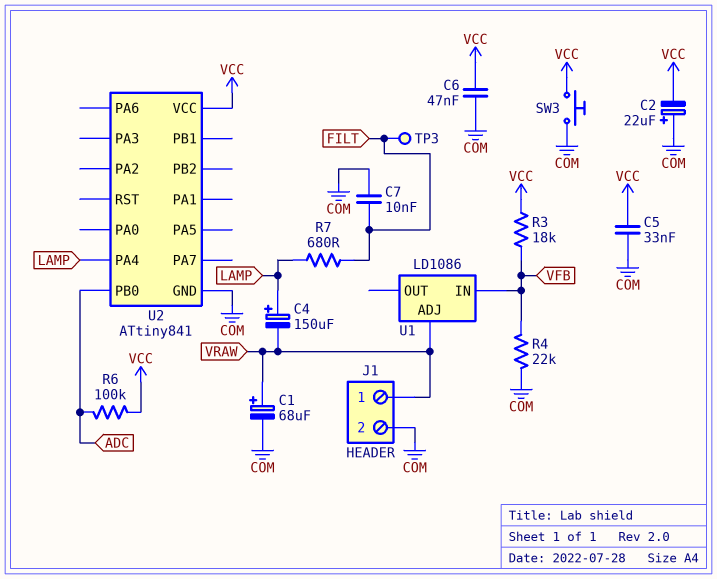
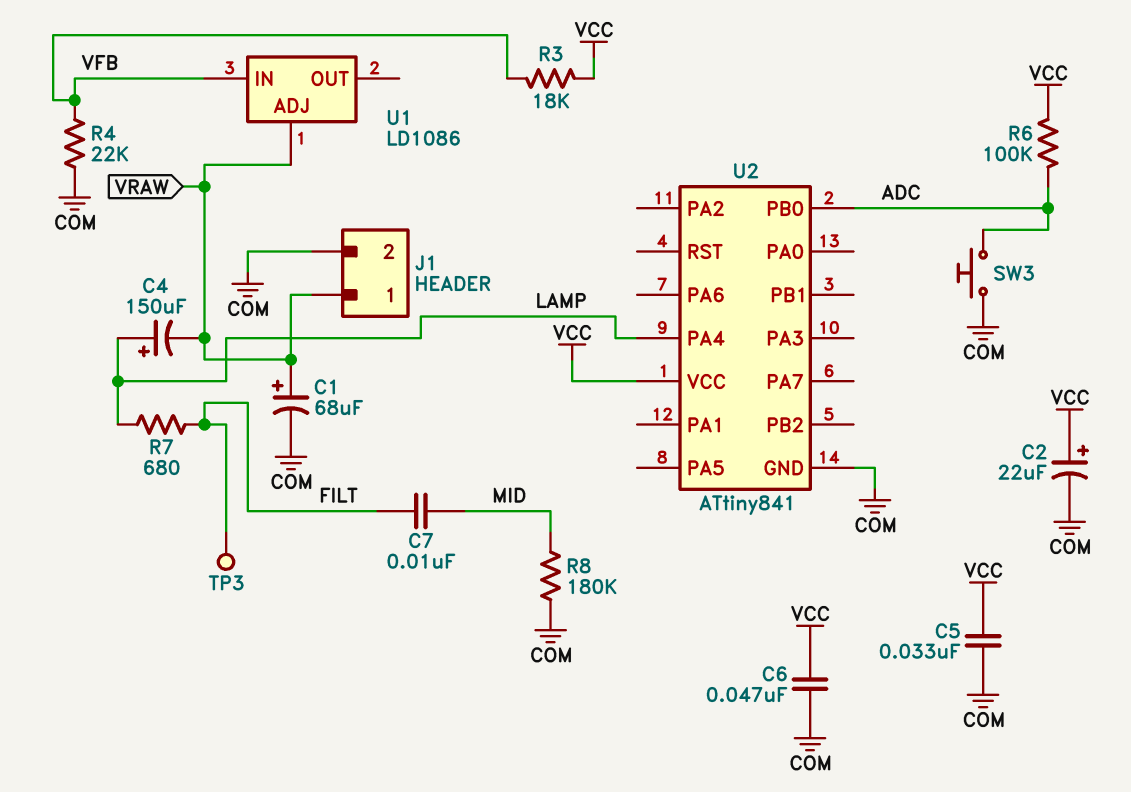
C2: 22uF (plus COM, minus VCC) -> 22uF (plus VCC, minus COM)
C7: 10nF (COM, FILT) -> 10nF (FILT, MID)
R8: none -> 180k (COM, MID)
SW3: button (COM, VCC) -> button (ADC, COM)

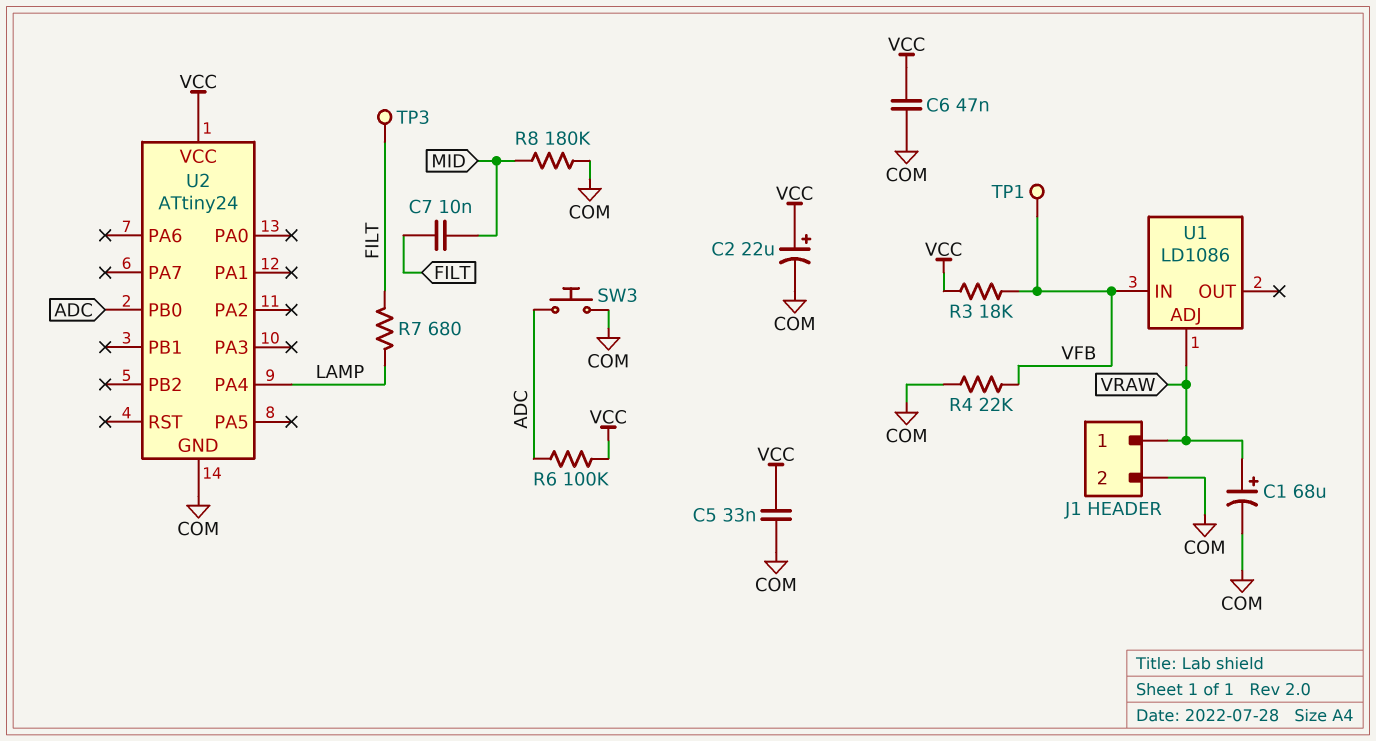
C4: 150uF (plus LAMP, minus VRAW) -> none
TP1: none -> test point (VFB)
U2: ATtiny841 -> ATtiny24

